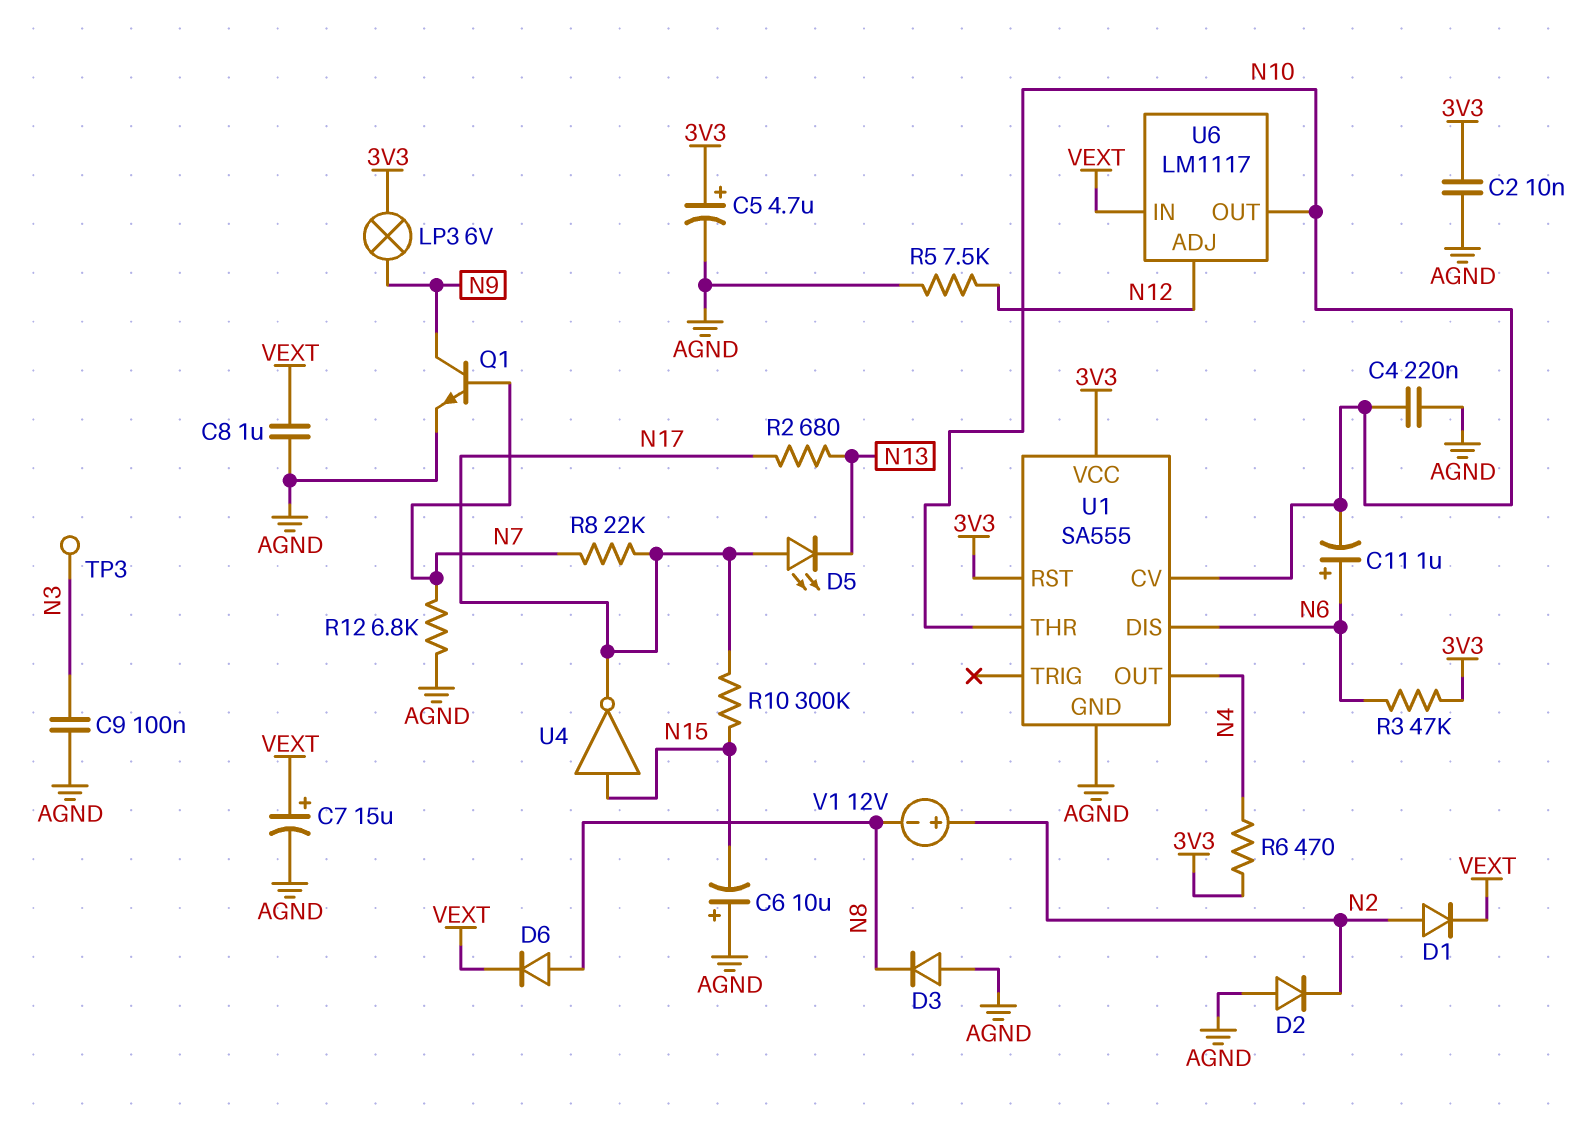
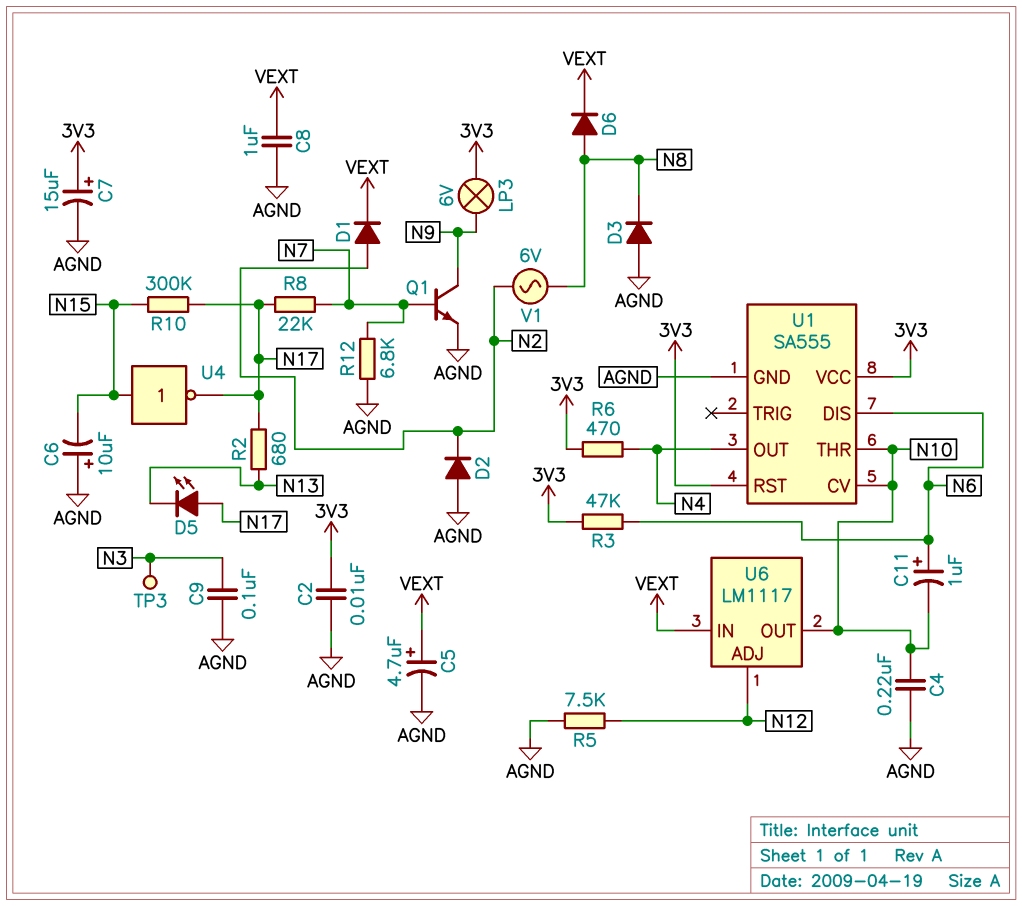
C5: 4.7uF (plus 3V3, minus AGND) -> 4.7uF (plus VEXT, minus AGND)
C7: 15uF (plus VEXT, minus AGND) -> 15uF (plus 3V3, minus AGND)
V1: 12V (plus N2, minus N8) -> AC 6V (N2, N8)

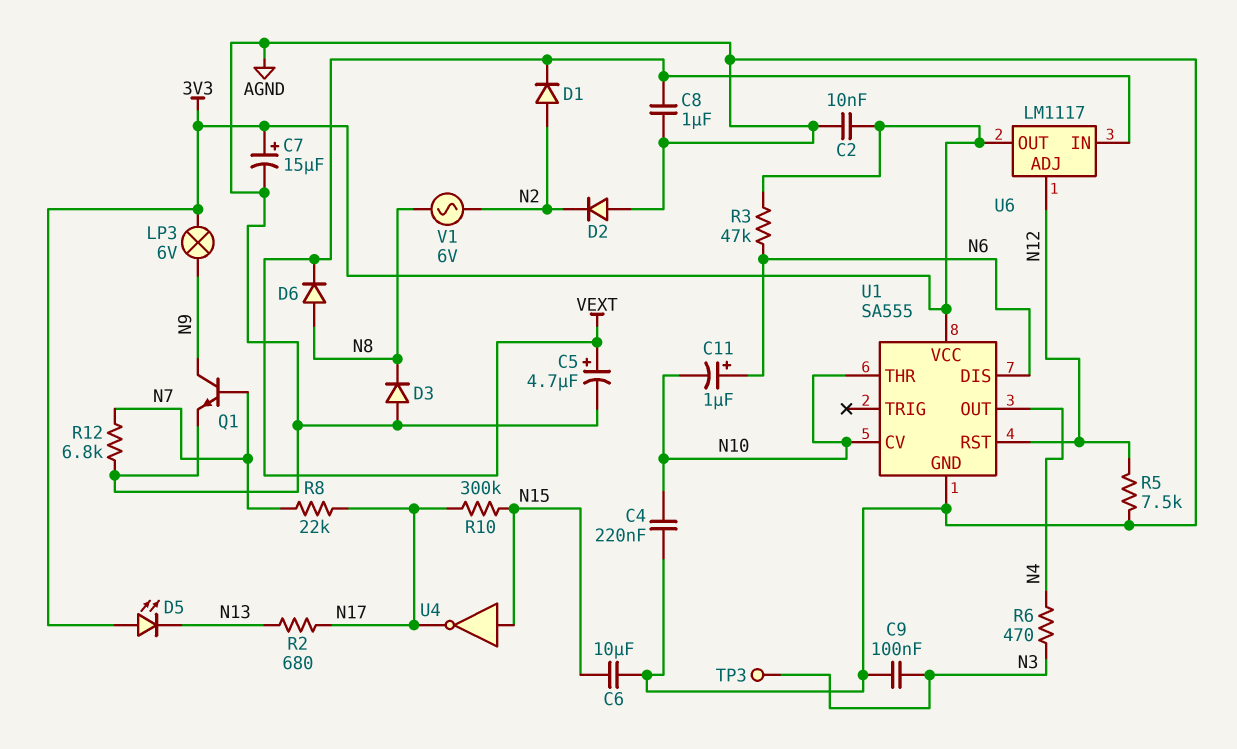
C6: 10uF (plus AGND, minus N15) -> 10uF (AGND, N15)
D5: LED (A N17, K N13) -> LED (A 3V3, K N13)
R6: 470 (3V3, N4) -> 470 (N3, N4)
U1 pin RST: 3V3 -> N12
U6 pin OUT: N10 -> 3V3

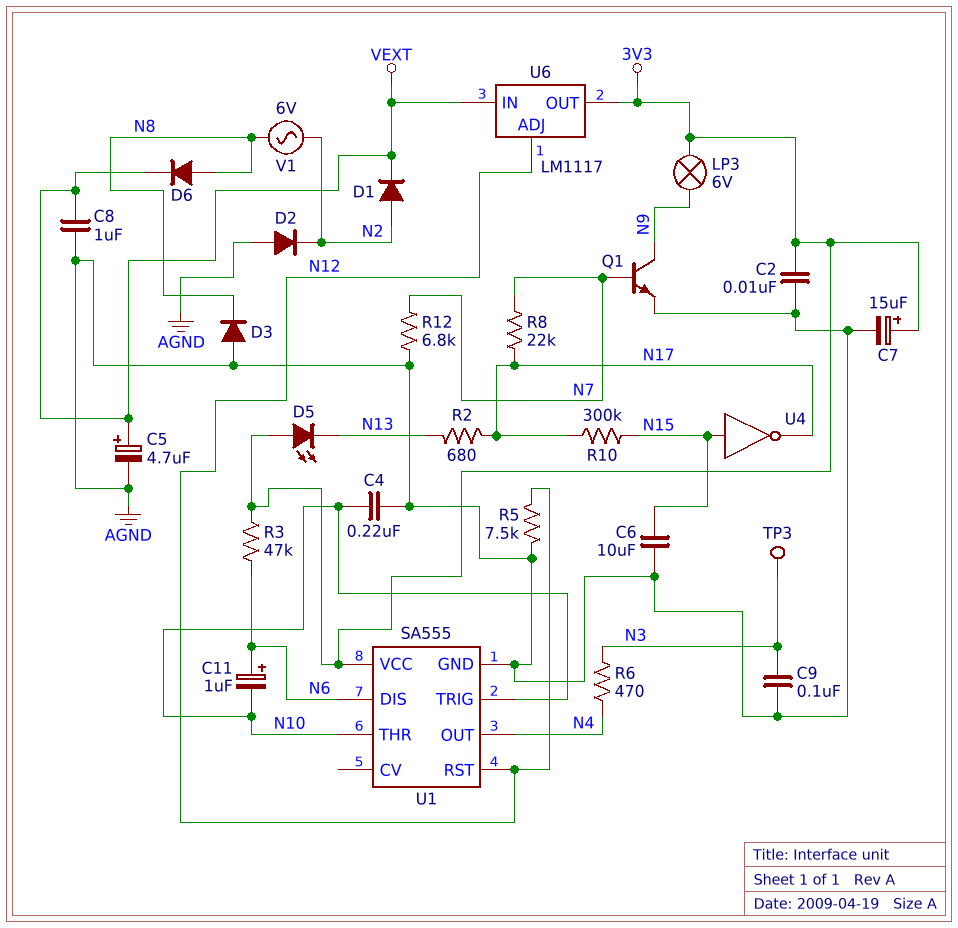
U1 pin CV: N10 -> none
U1 pin TRIG: none -> N10

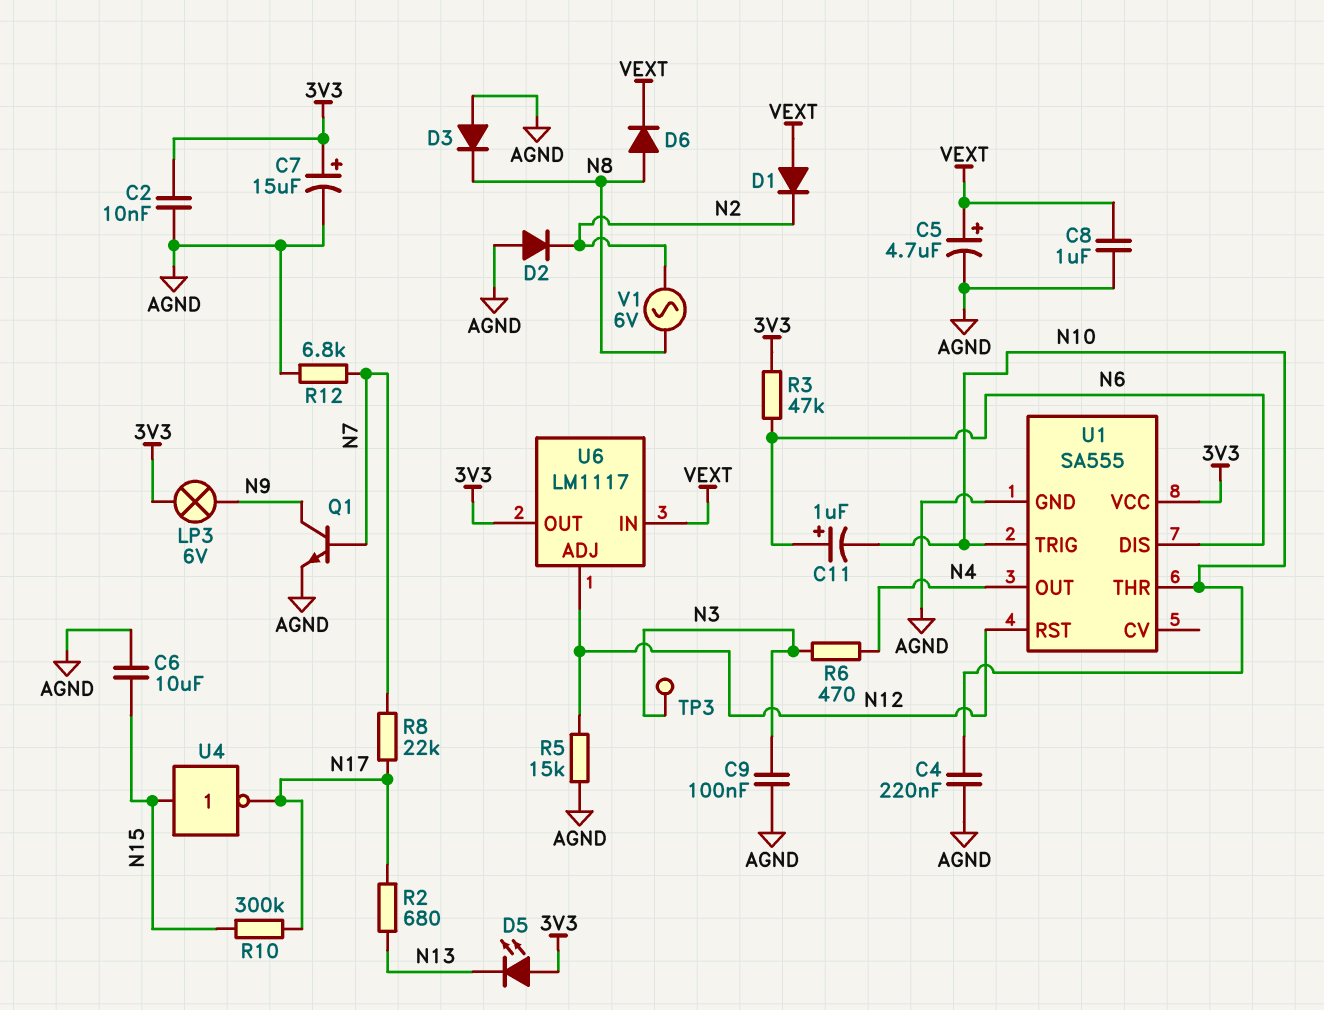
D1: diode (A N2, K VEXT) -> diode (A VEXT, K N2)
R5: 7.5k (AGND, N12) -> 15k (AGND, N12)

